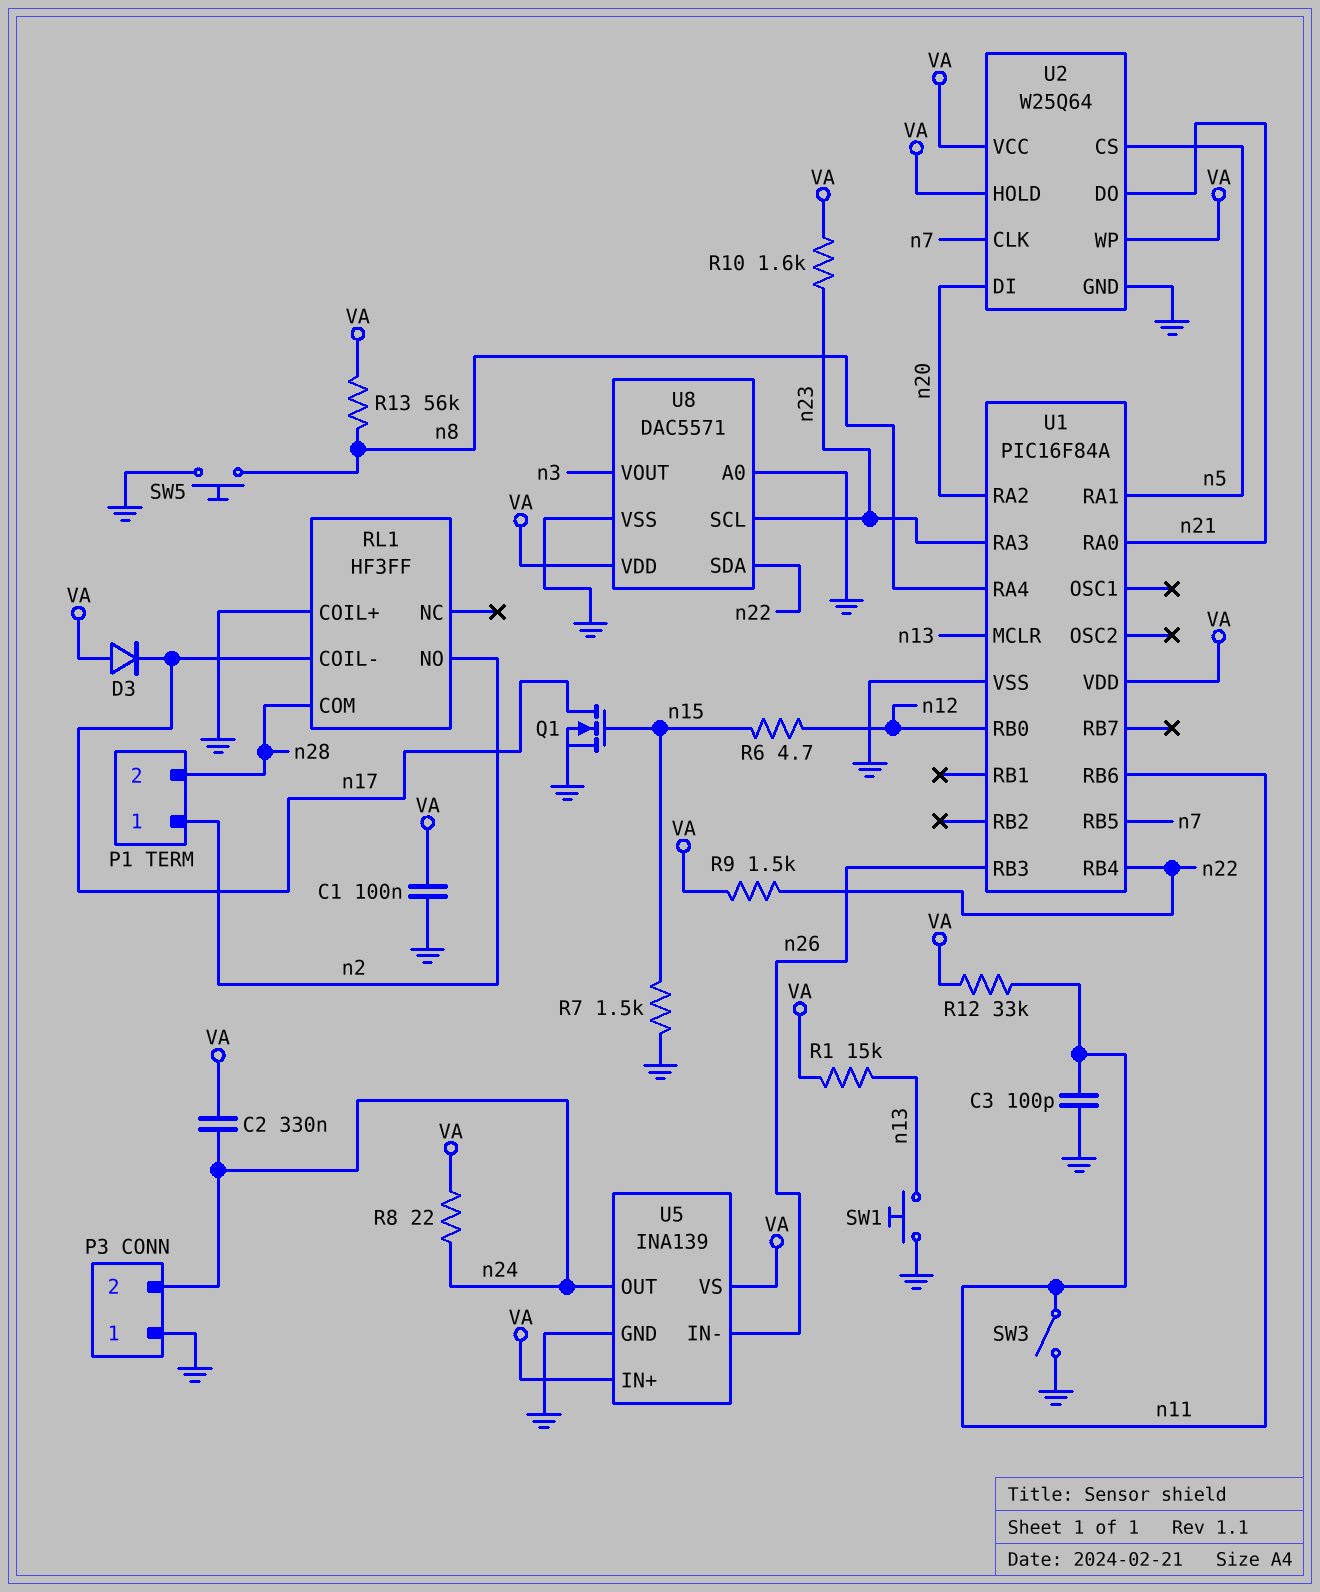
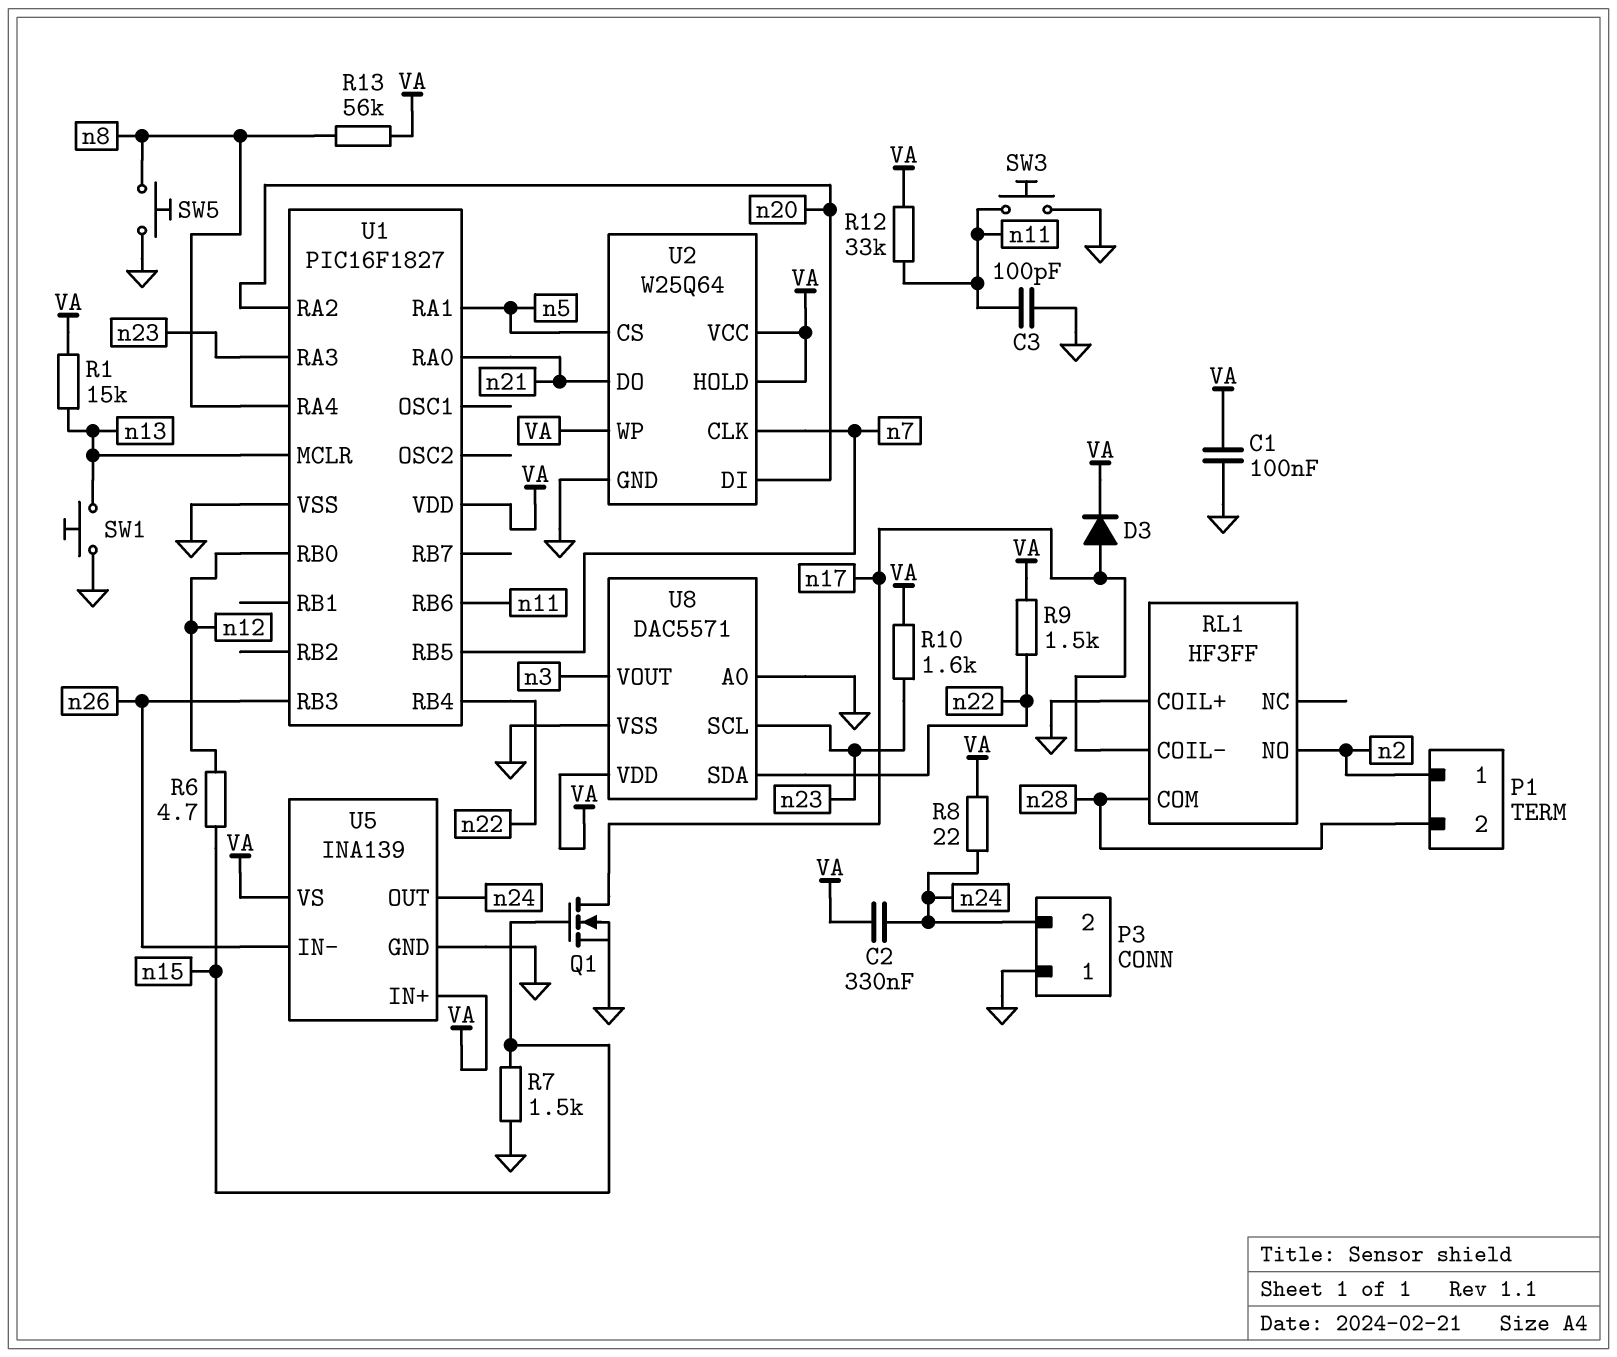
D3: diode (A VA, K n17) -> diode (A n17, K VA)
SW3: switch (GND, n11) -> button (GND, n11)
U1: PIC16F84A -> PIC16F1827

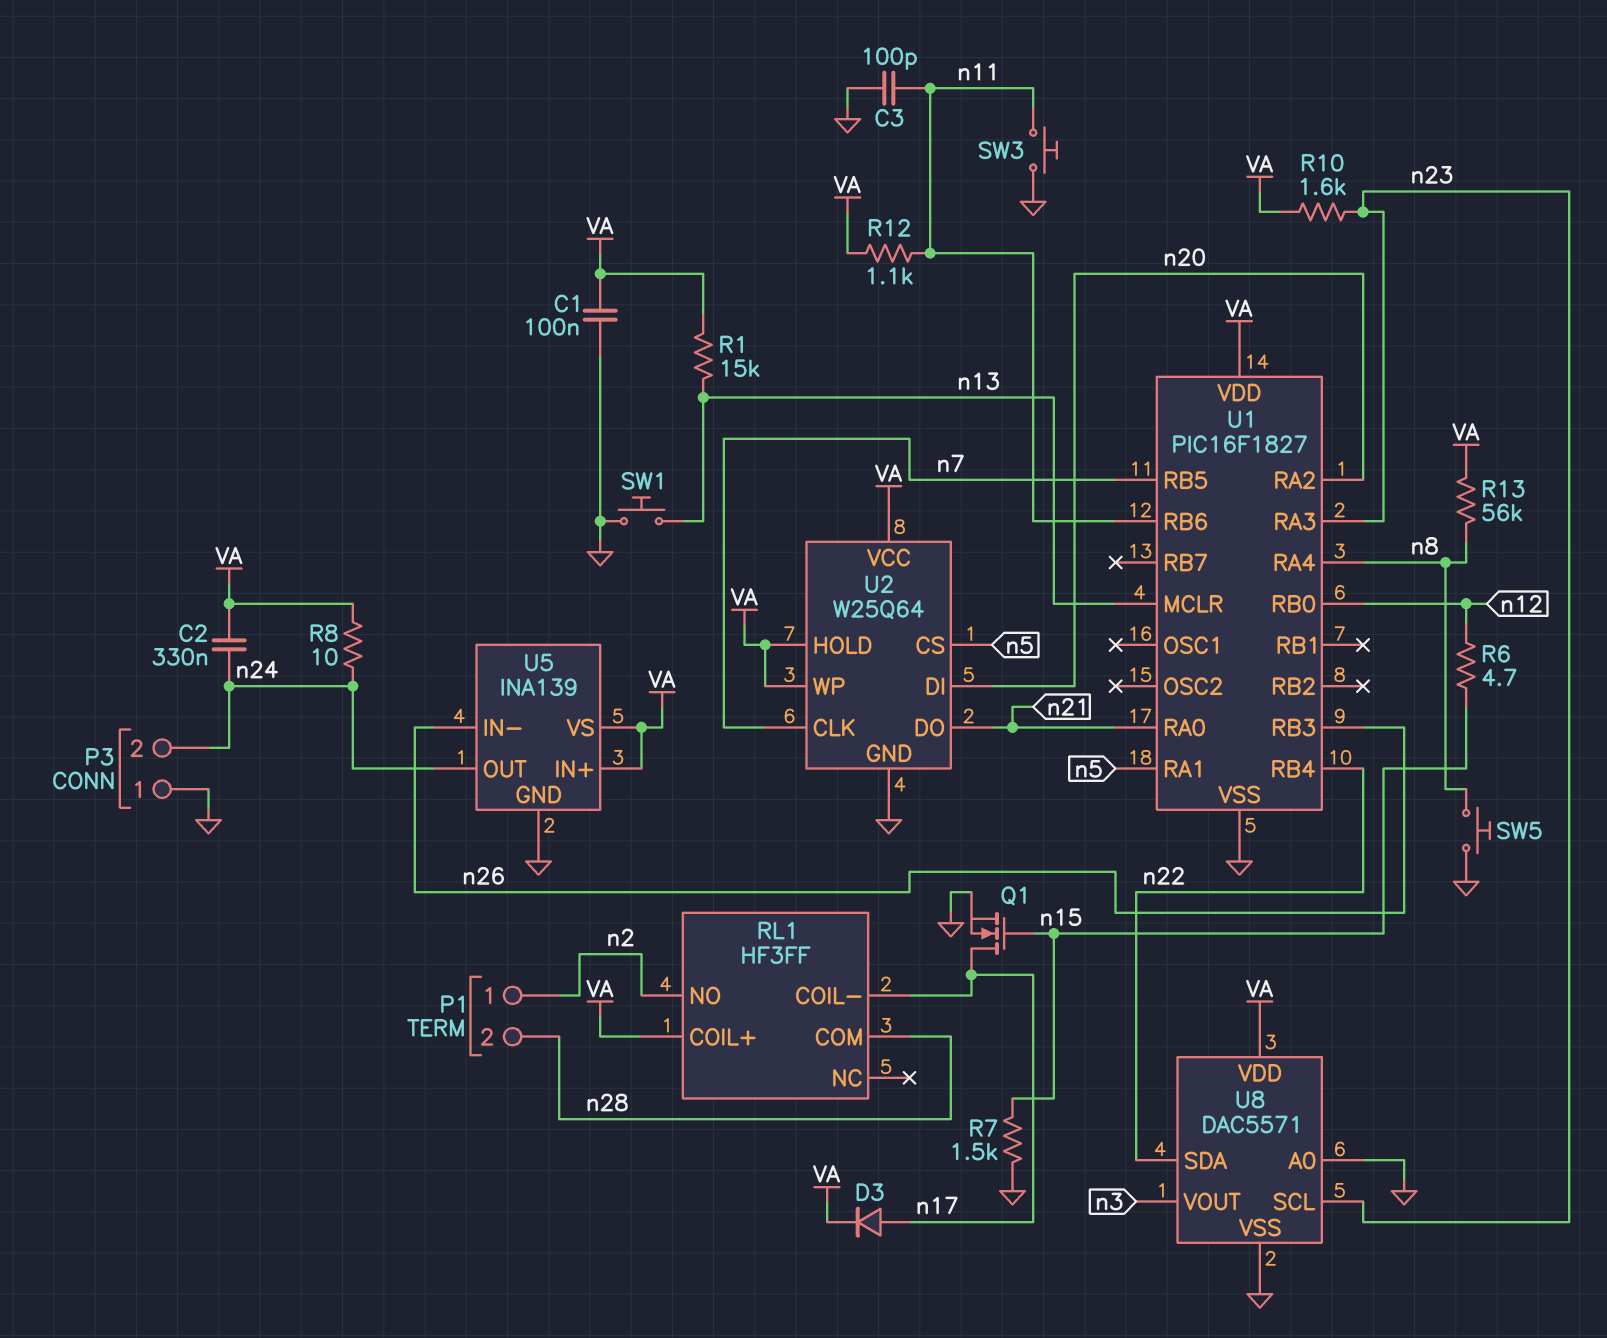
R8: 22 (VA, n24) -> 10 (VA, n24)
R9: 1.5k (VA, n22) -> none
R12: 33k (VA, n11) -> 1.1k (VA, n11)
RL1 pin COIL+: GND -> VA

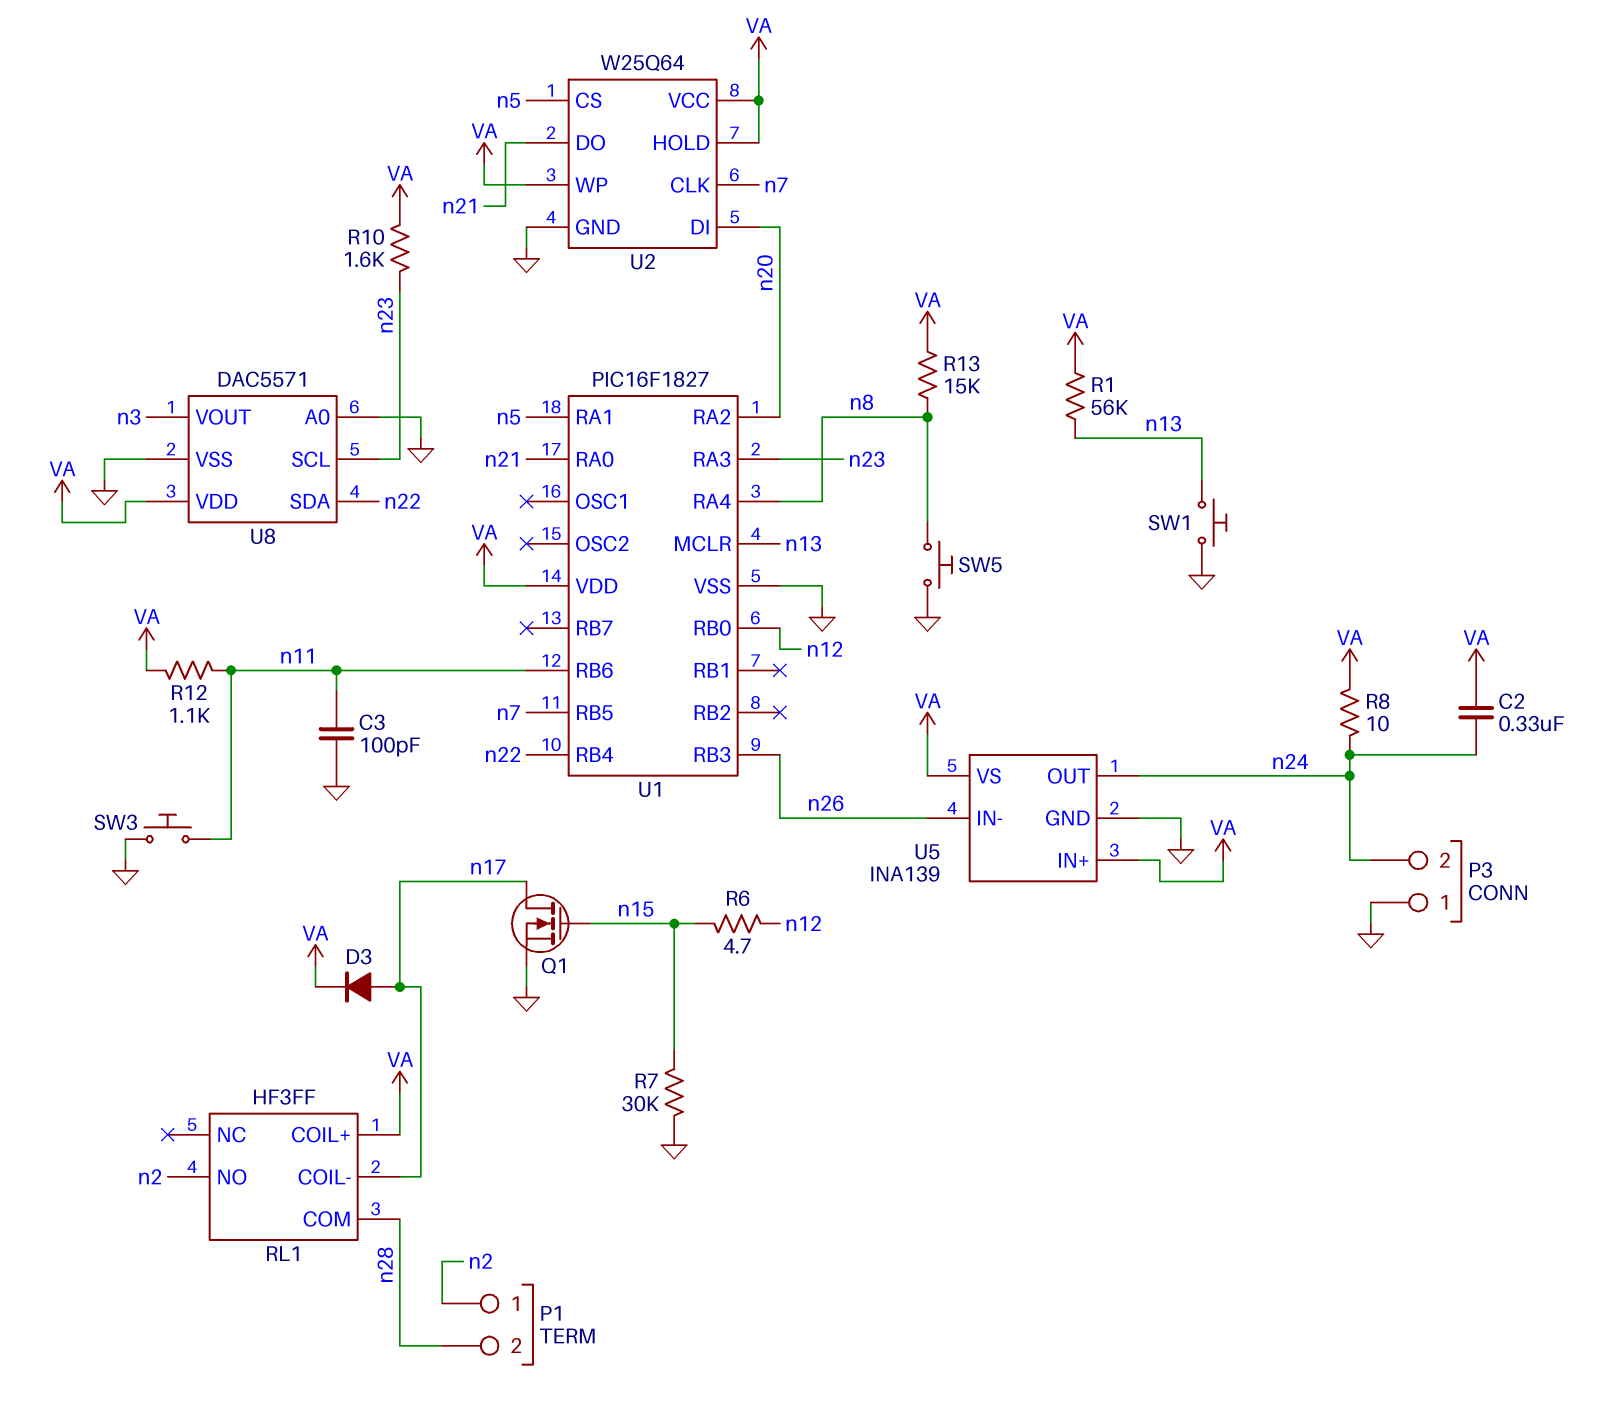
C1: 100nF (GND, VA) -> none
R1: 15k (VA, n13) -> 56k (VA, n13)
R7: 1.5k (GND, n15) -> 30k (GND, n15)
R13: 56k (VA, n8) -> 15k (VA, n8)

